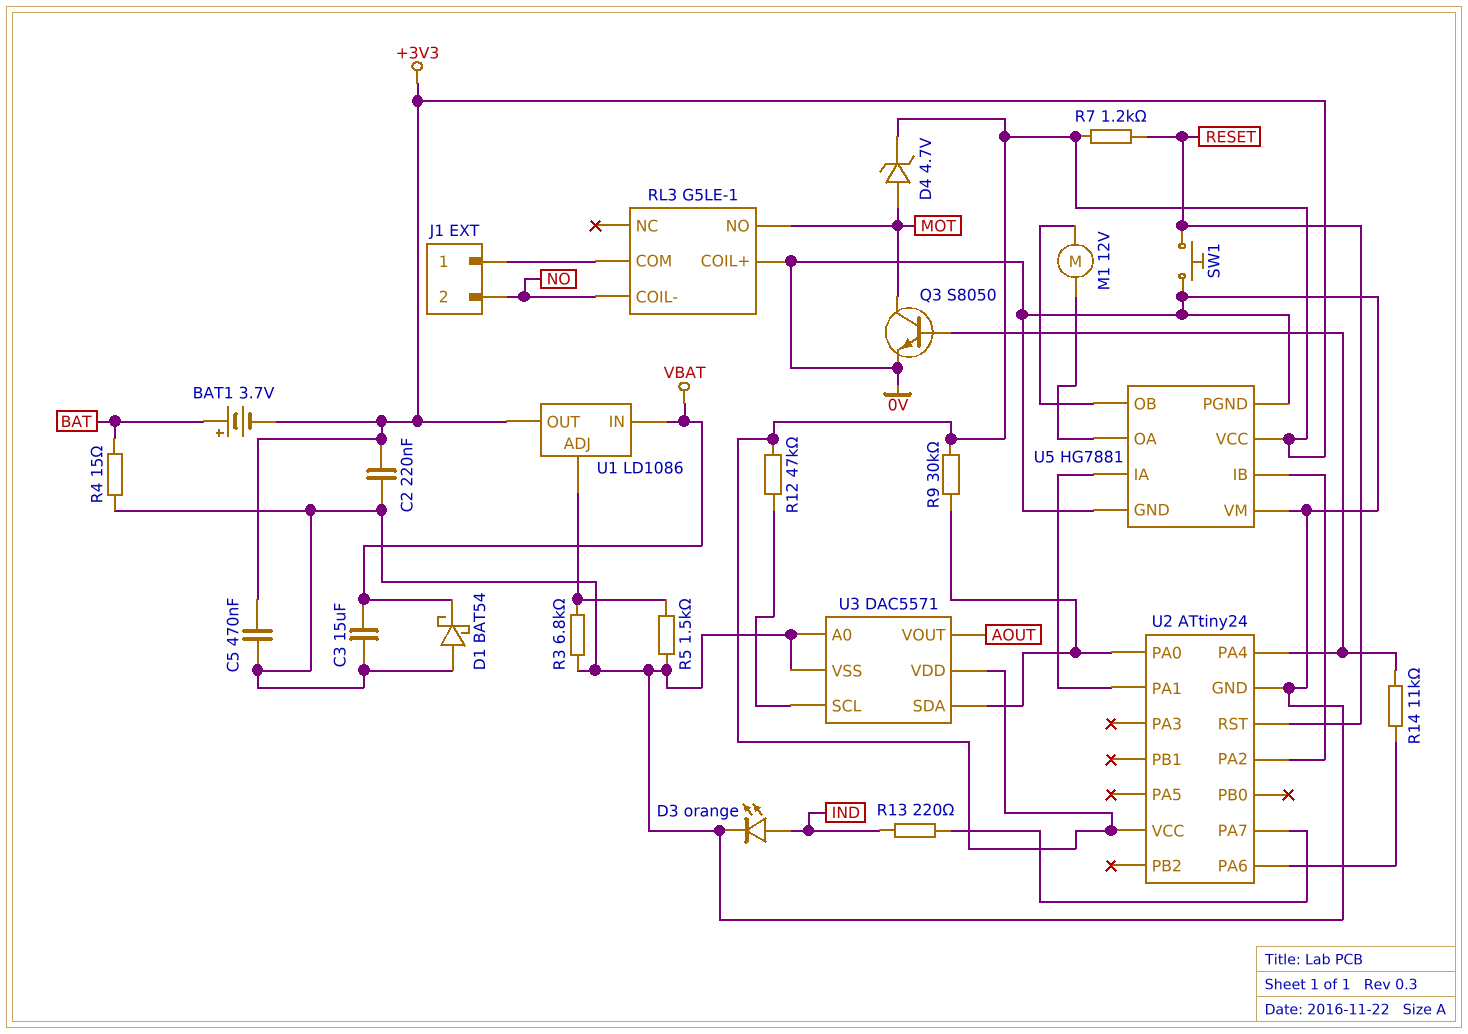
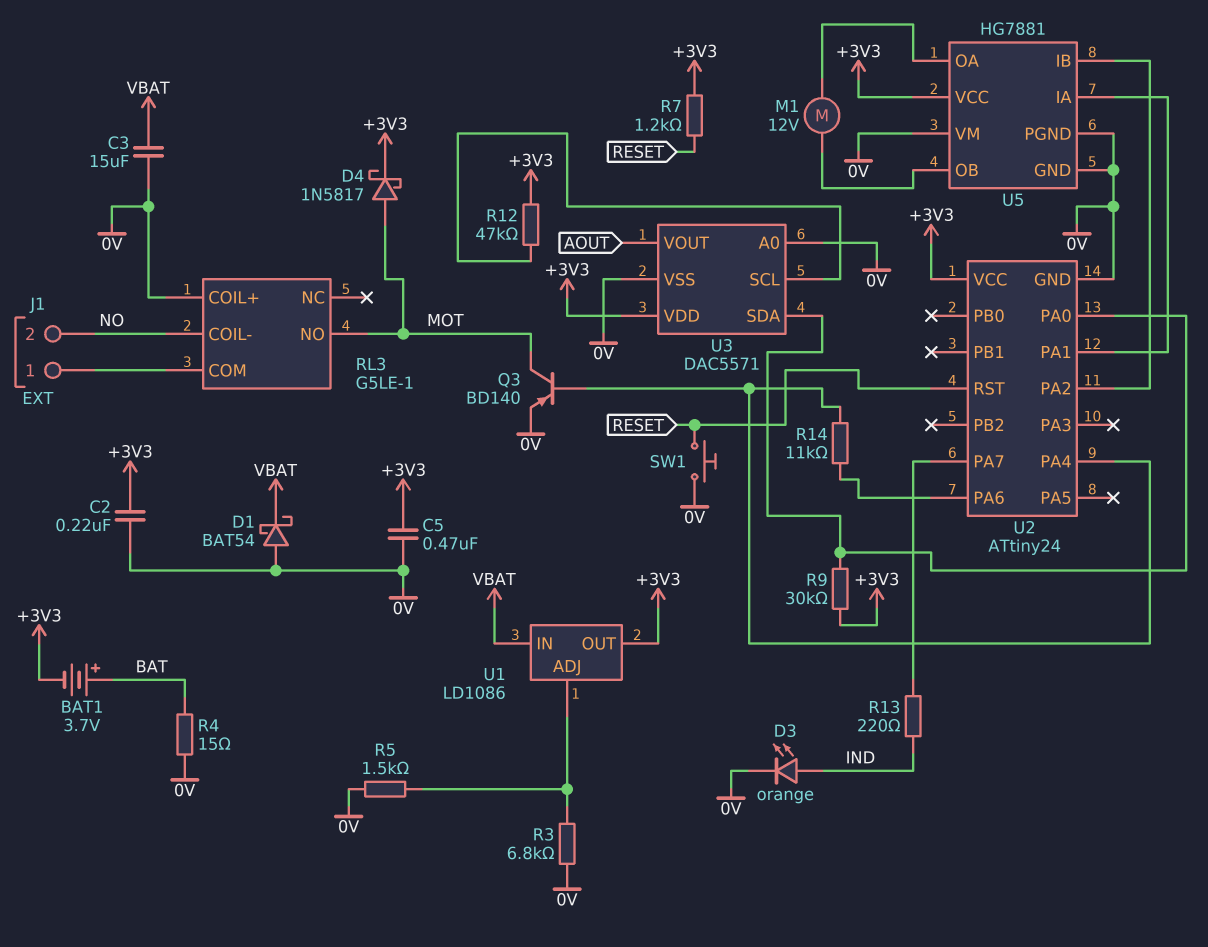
D4: zener 4.7V (A MOT, K +3V3) -> schottky 1N5817 (A MOT, K +3V3)
Q3: NPN S8050 (B U2/PA4, C MOT, E 0V) -> PNP BD140 (B U2/PA4, C MOT, E 0V)

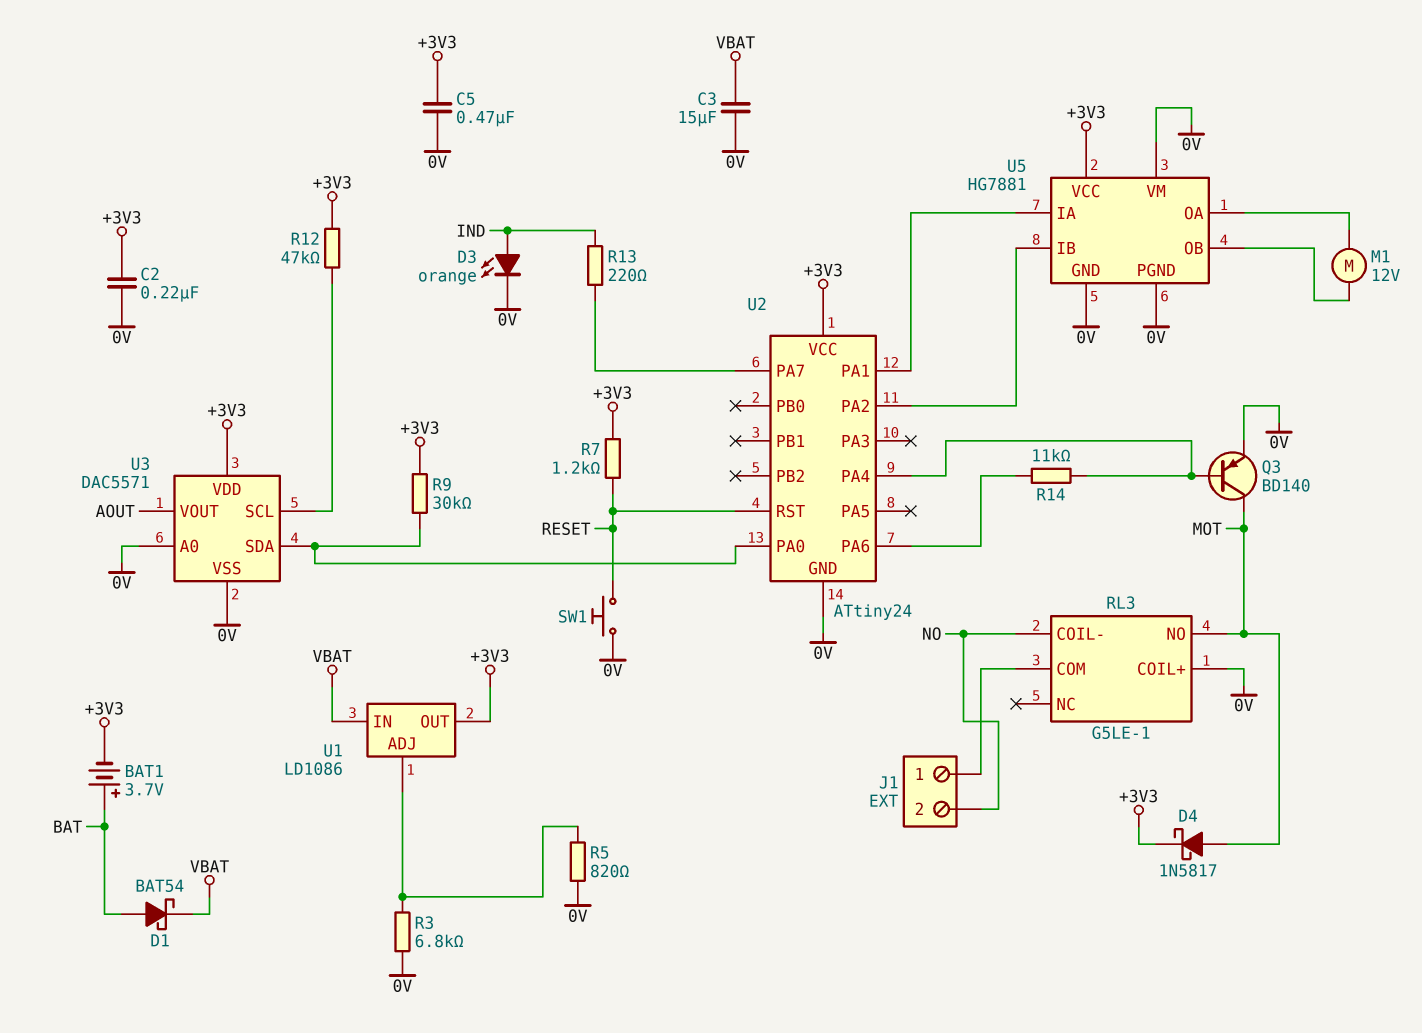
D1: schottky BAT54 (A 0V, K VBAT) -> schottky BAT54 (A BAT, K VBAT)
R4: 15 (0V, BAT) -> none
R5: 1.5k (0V, U1/ADJ) -> 820 (0V, U1/ADJ)

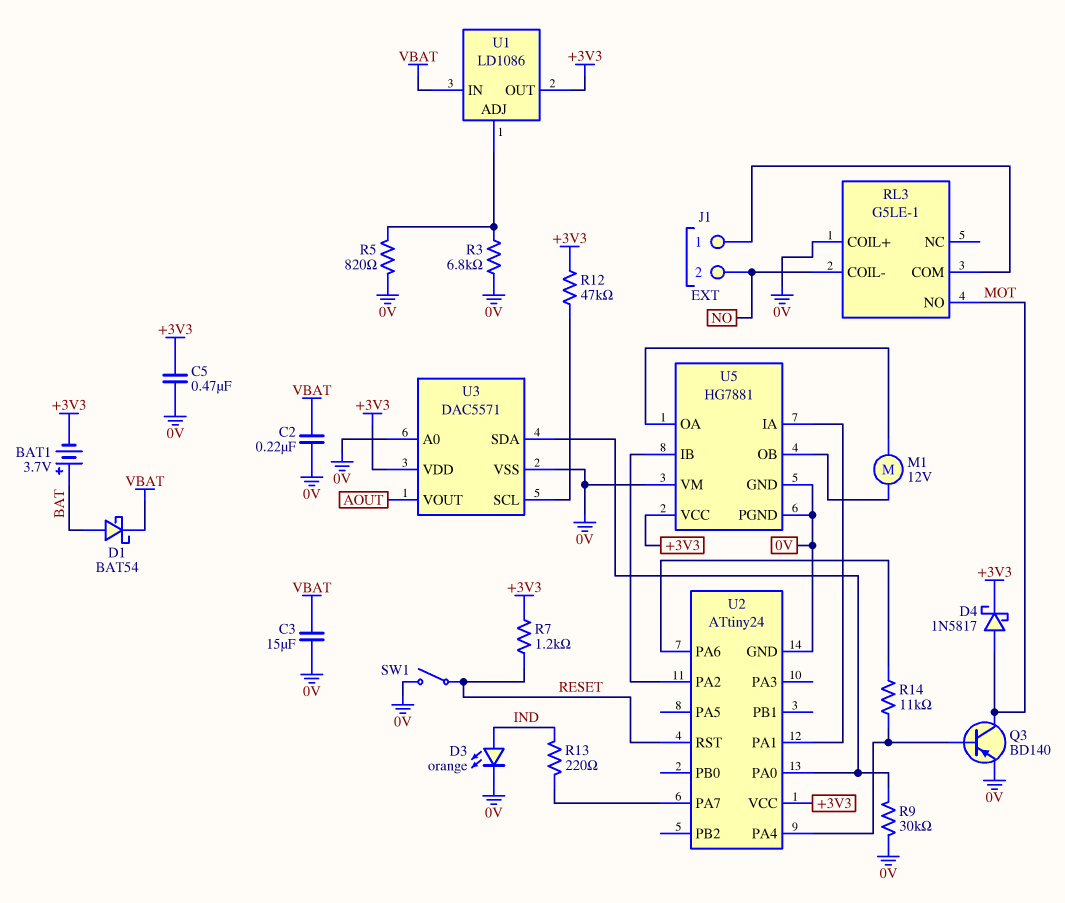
C2: 220nF (+3V3, 0V) -> 220nF (0V, VBAT)
R9: 30k (+3V3, U2/PA0) -> 30k (0V, U2/PA0)
SW1: button (0V, RESET) -> switch (0V, RESET)

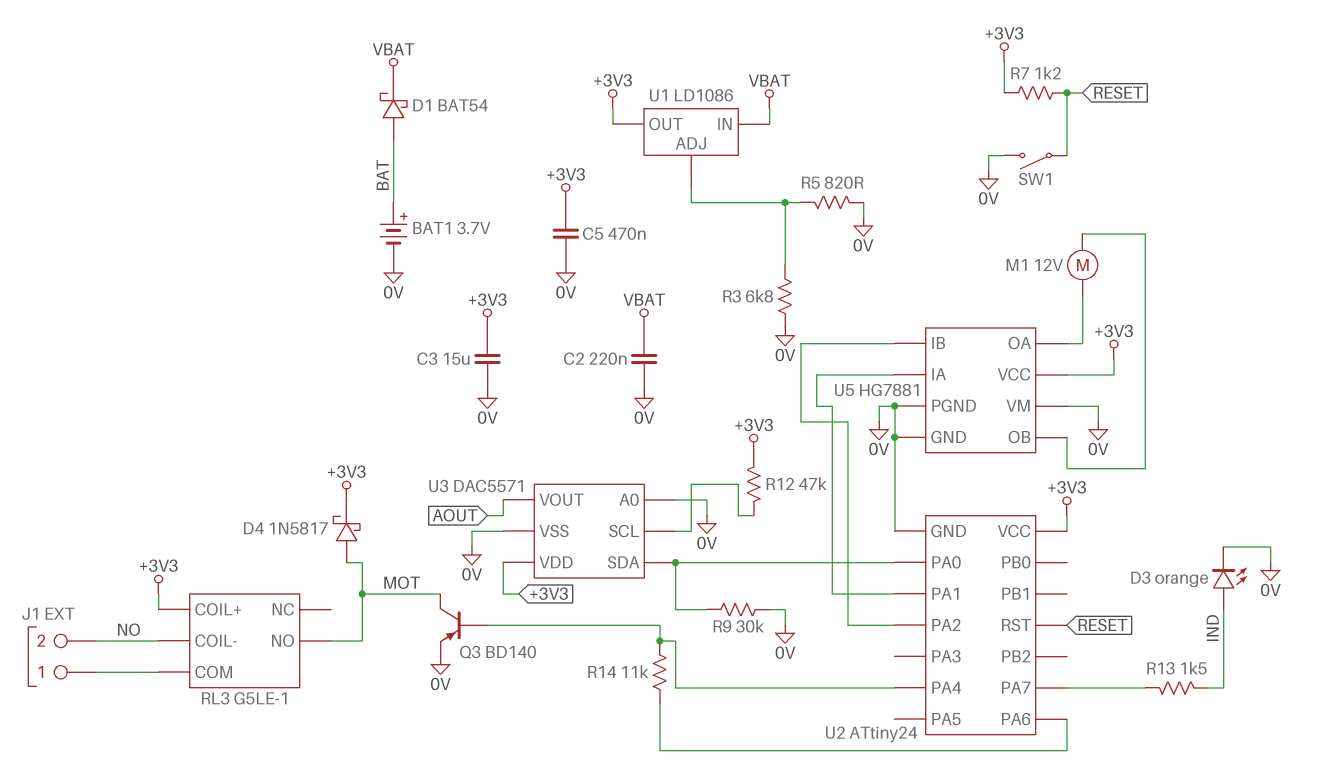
BAT1: 3.7V (plus BAT, minus +3V3) -> 3.7V (plus BAT, minus 0V)
C3: 15uF (0V, VBAT) -> 15uF (+3V3, 0V)
R13: 220 (IND, U2/PA7) -> 1.5k (IND, U2/PA7)
RL3 pin COIL+: 0V -> +3V3

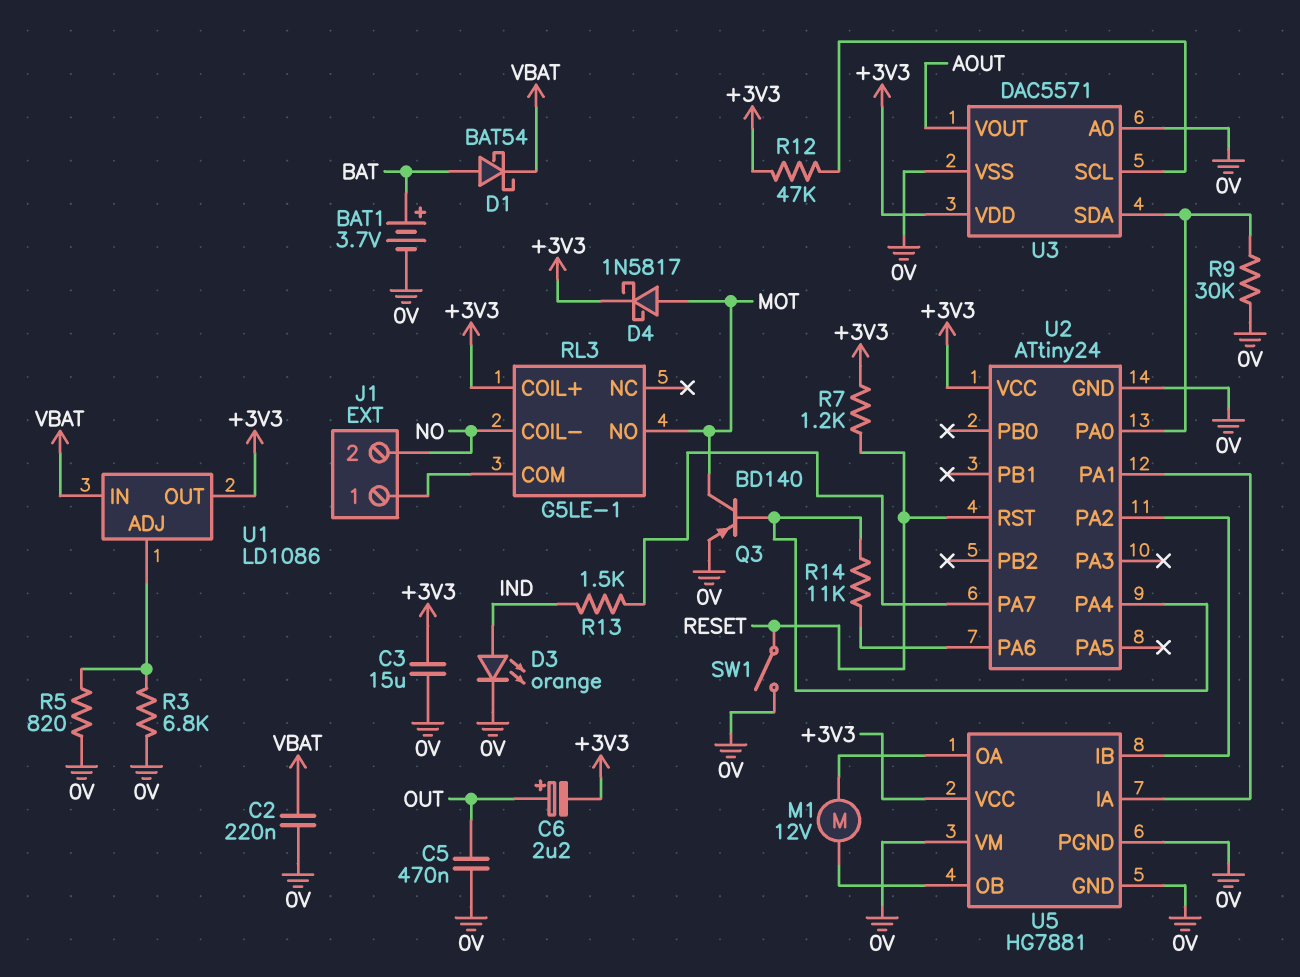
C5: 470nF (+3V3, 0V) -> 470nF (0V, OUT)
C6: none -> 2.2uF (plus OUT, minus +3V3)

